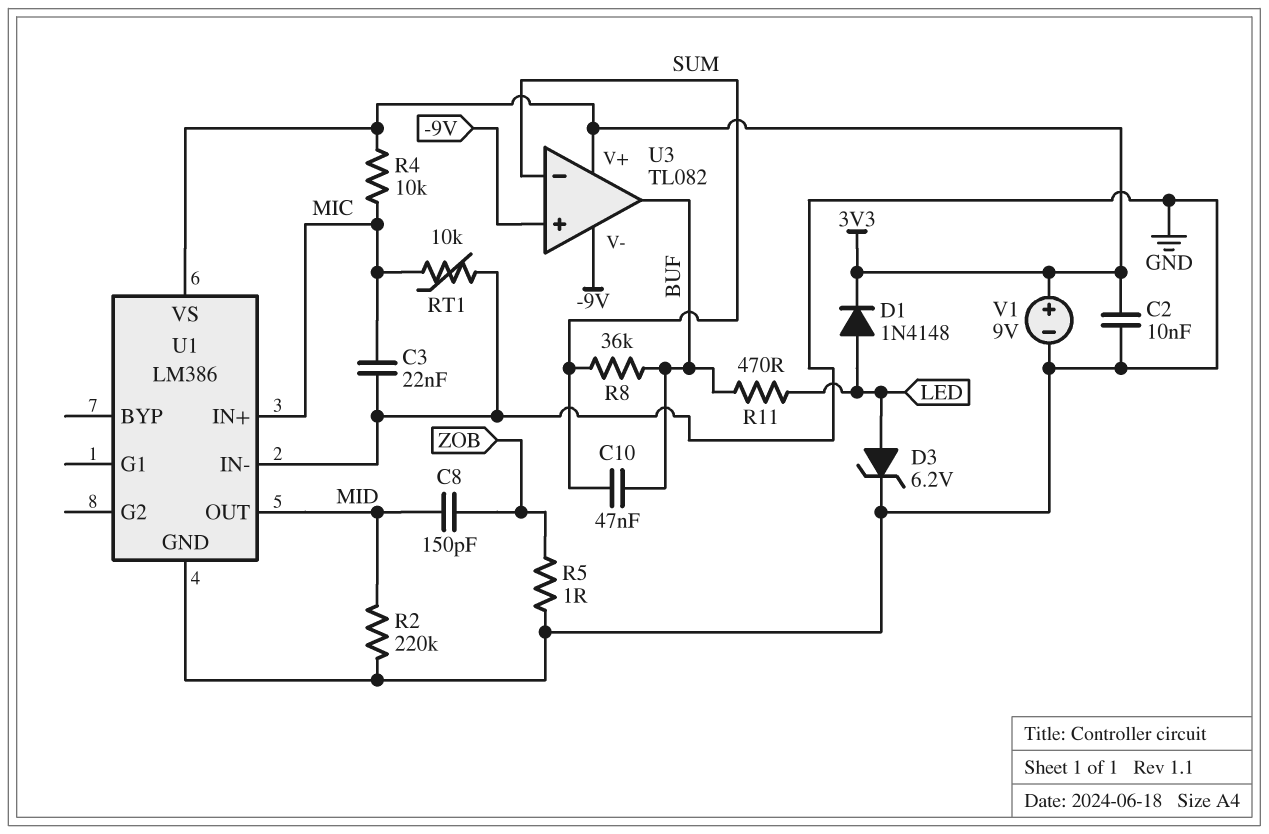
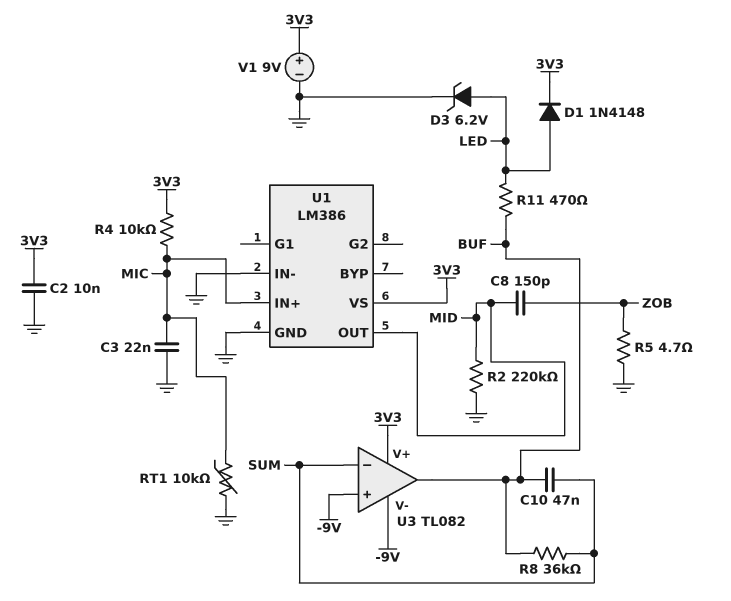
R5: 1 (GND, ZOB) -> 4.7 (GND, ZOB)

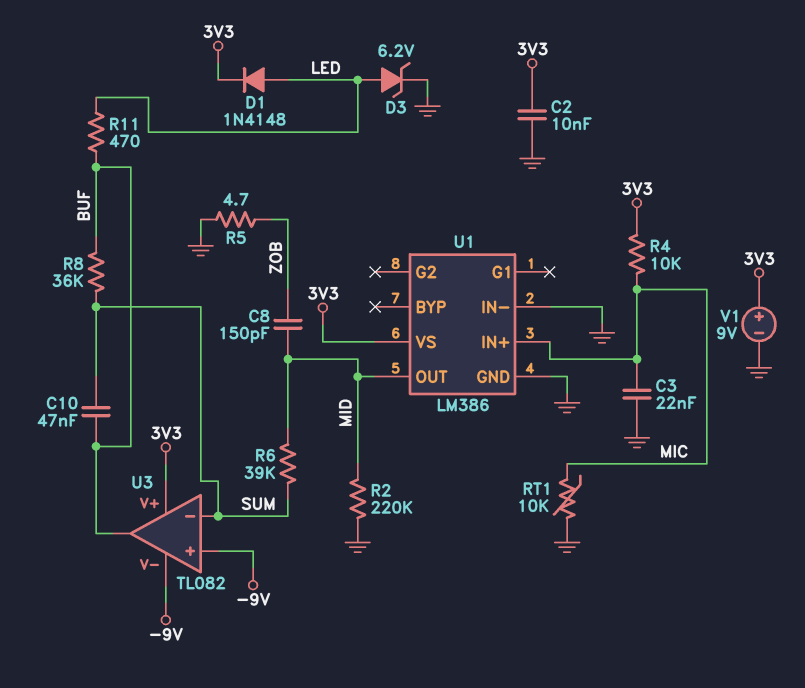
R6: none -> 39k (MID, SUM)

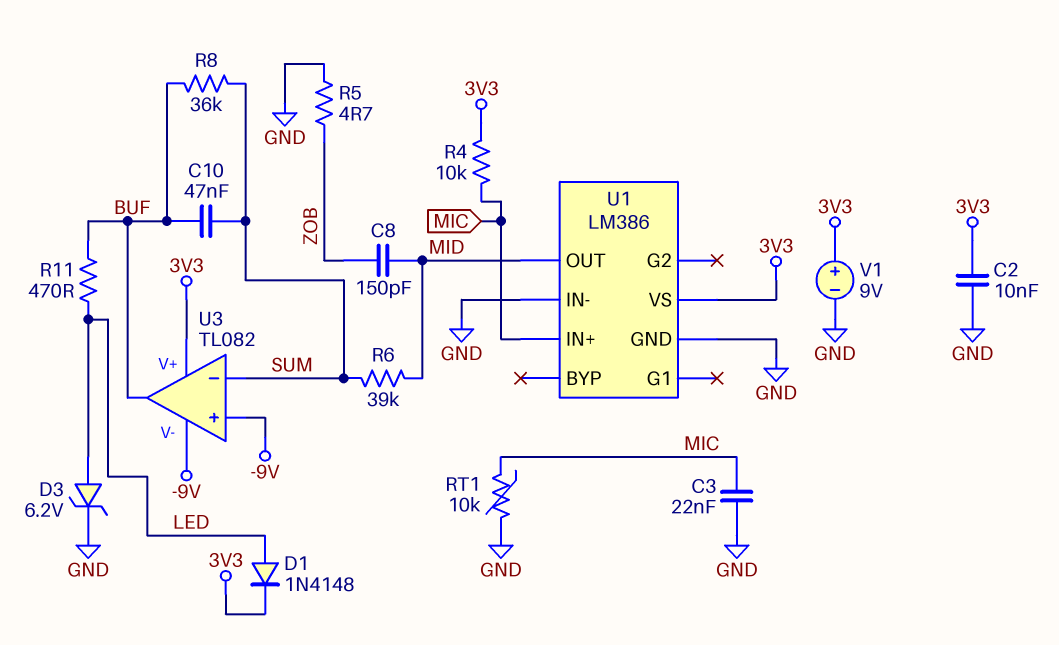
R2: 220k (GND, MID) -> none

